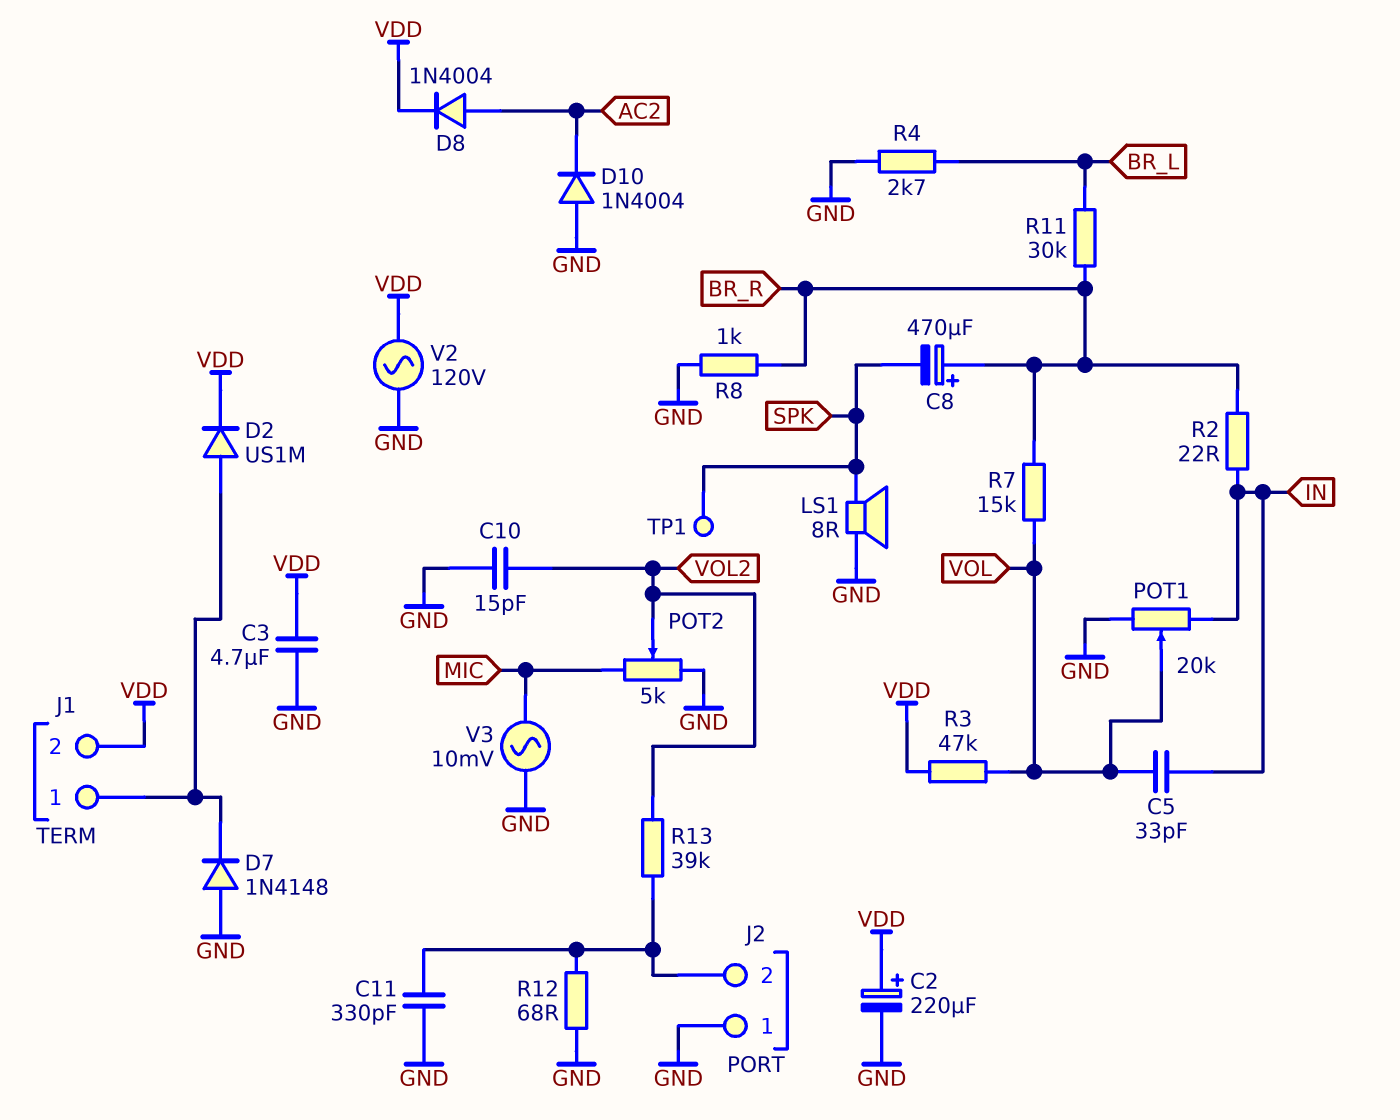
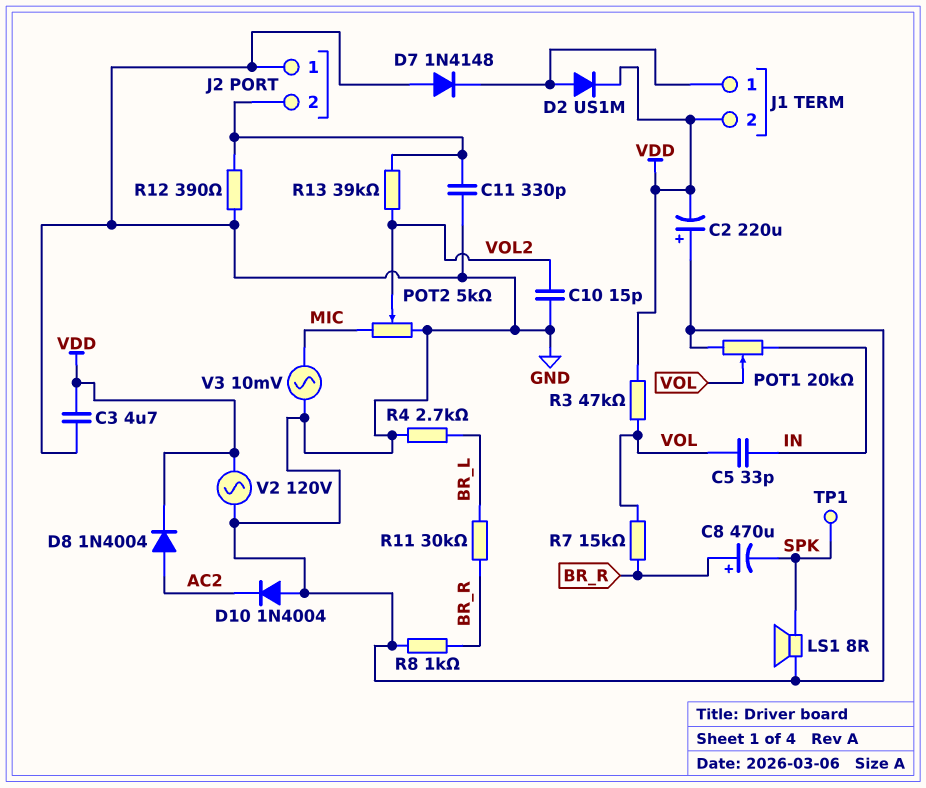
C2: 220uF (plus VDD, minus GND) -> 220uF (plus GND, minus VDD)
R2: 22 (BR_R, IN) -> none
R12: 68 (GND, J2/2) -> 390 (GND, J2/2)

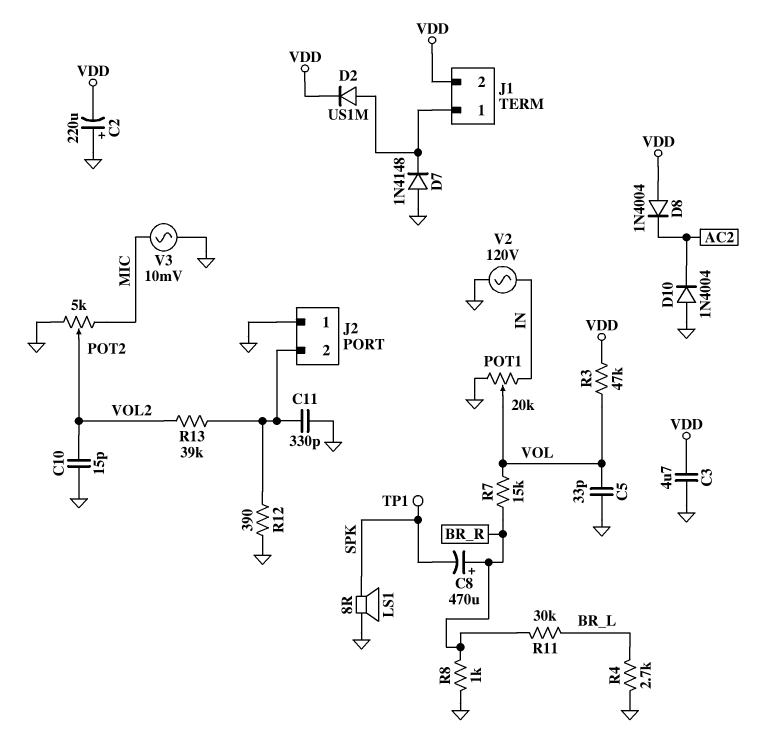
C5: 33pF (IN, VOL) -> 33pF (GND, VOL)
D8: diode 1N4004 (A AC2, K VDD) -> diode 1N4004 (A VDD, K AC2)
V2: AC 120V (GND, VDD) -> AC 120V (GND, IN)

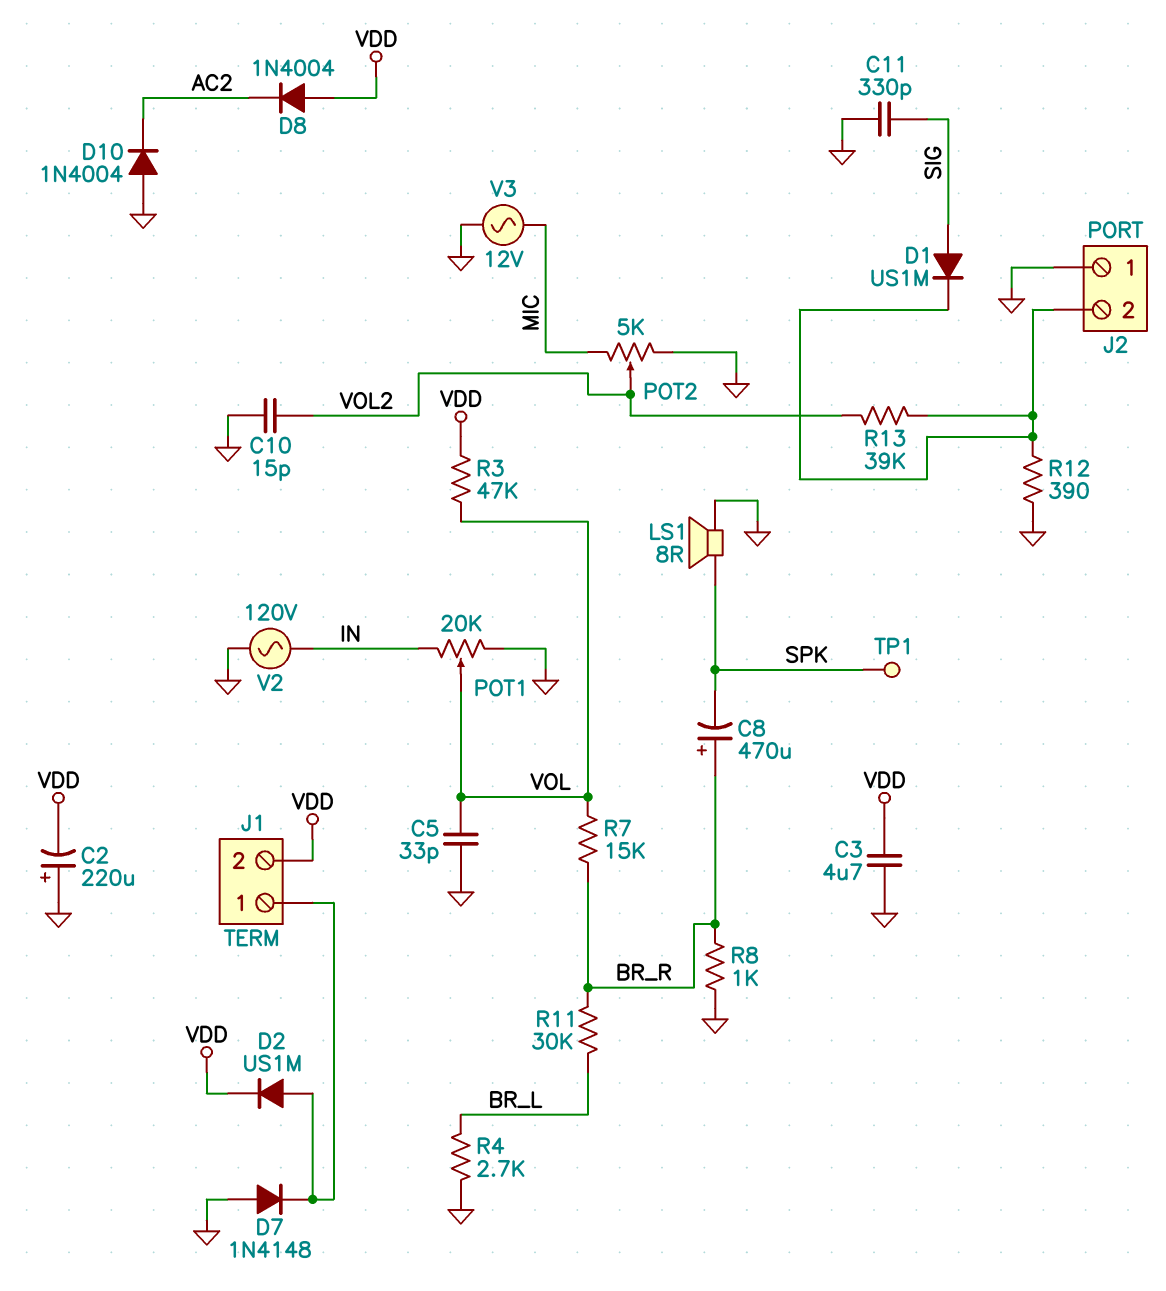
C11: 330pF (GND, J2/2) -> 330pF (GND, SIG)
D1: none -> diode US1M (A SIG, K J2/2)
V3: AC 10mV (GND, MIC) -> AC 12V (GND, MIC)

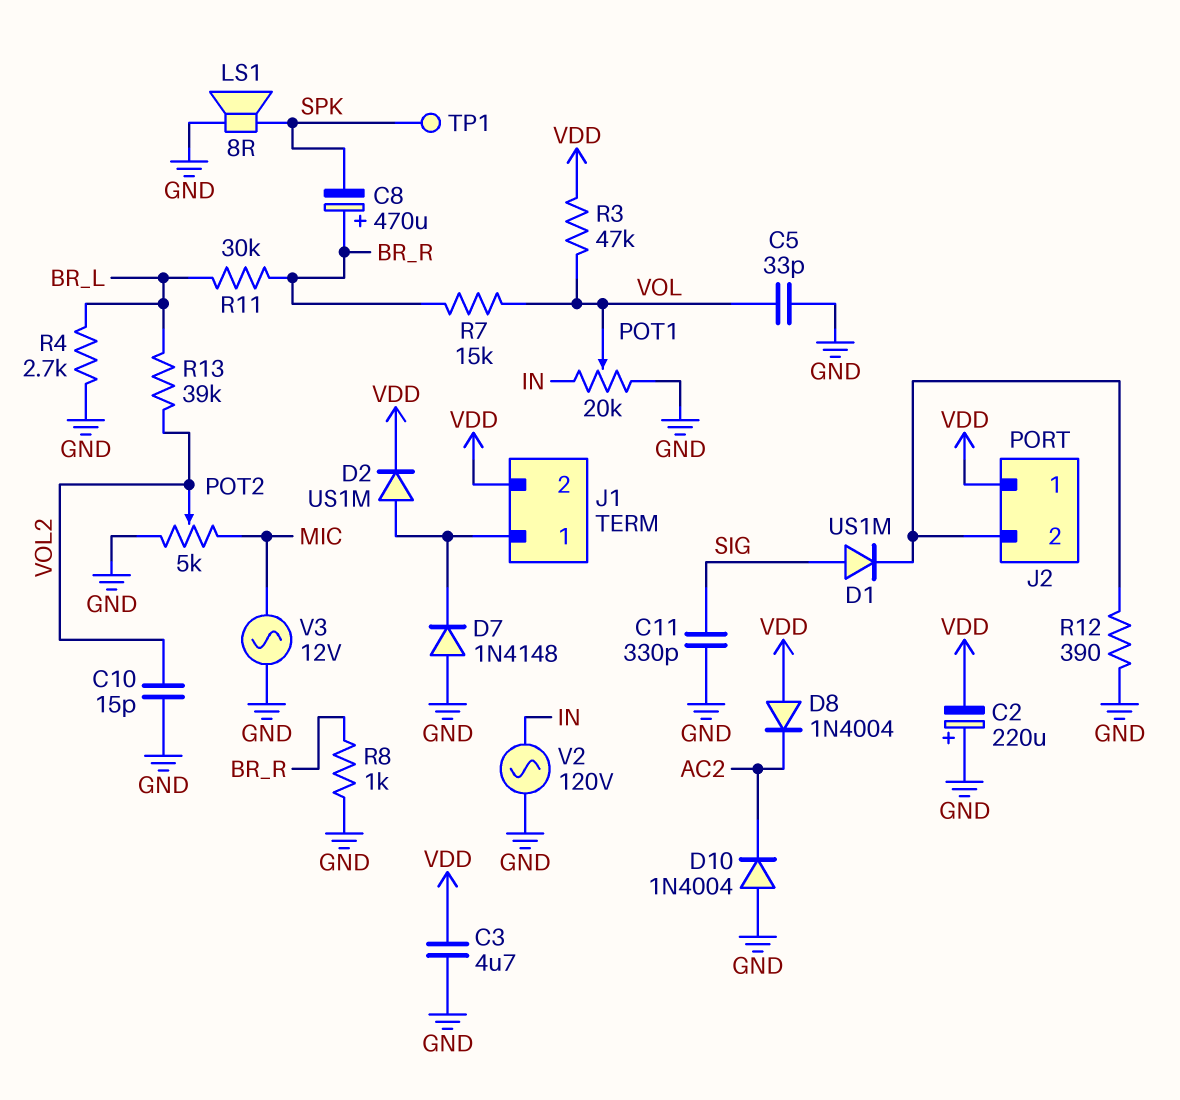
J2 pin 1: GND -> VDD
R13: 39k (J2/2, VOL2) -> 39k (BR_L, VOL2)

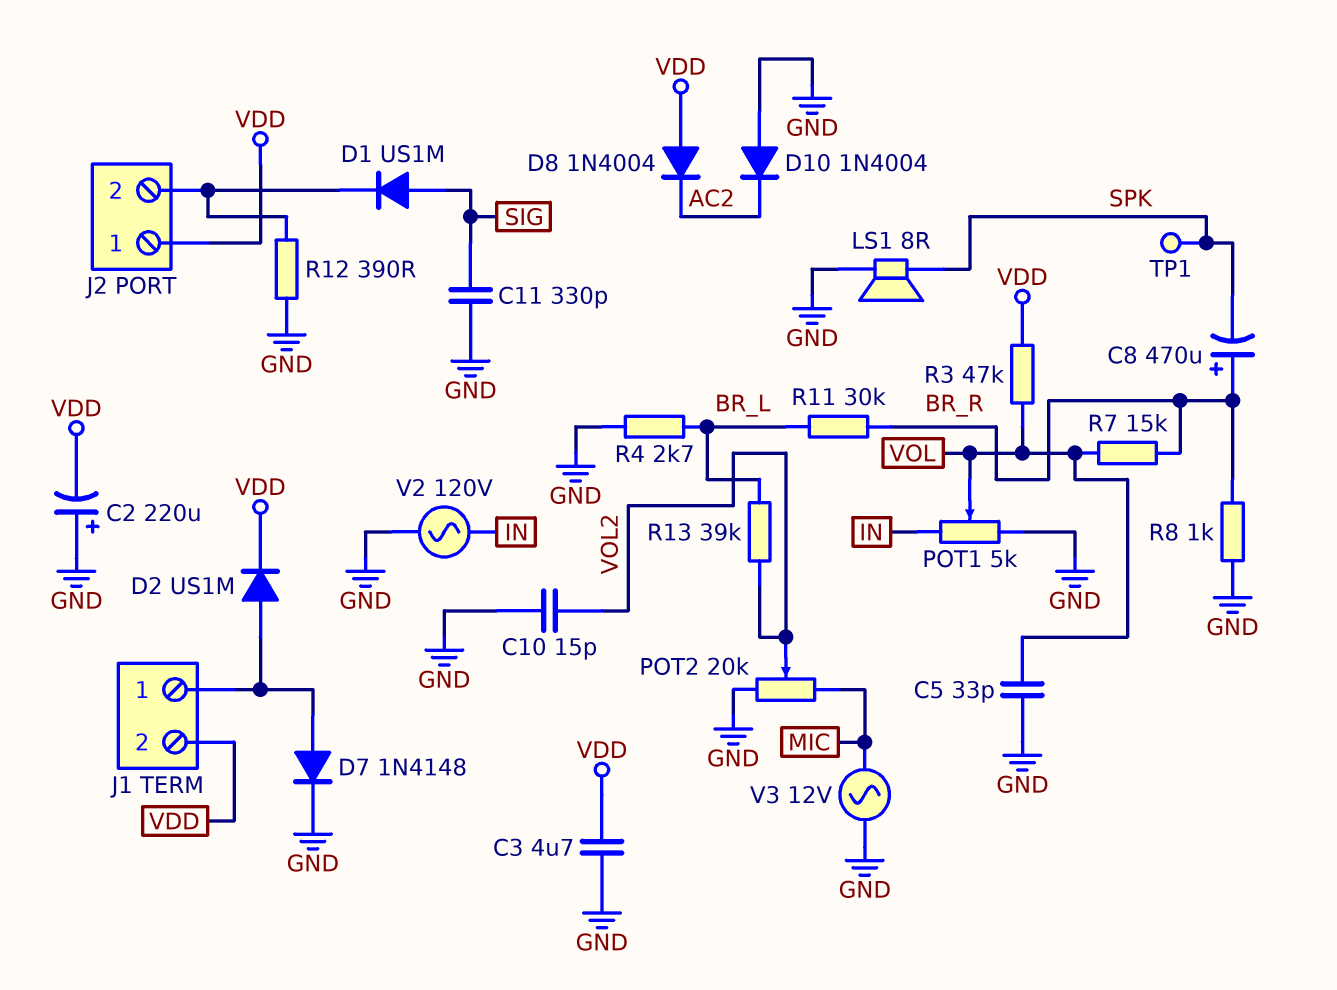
D7: diode 1N4148 (A GND, K J1/1) -> diode 1N4148 (A J1/1, K GND)
POT1: 20k (GND, IN, wiper VOL) -> 5k (GND, IN, wiper VOL)
POT2: 5k (GND, MIC, wiper VOL2) -> 20k (GND, MIC, wiper VOL2)

